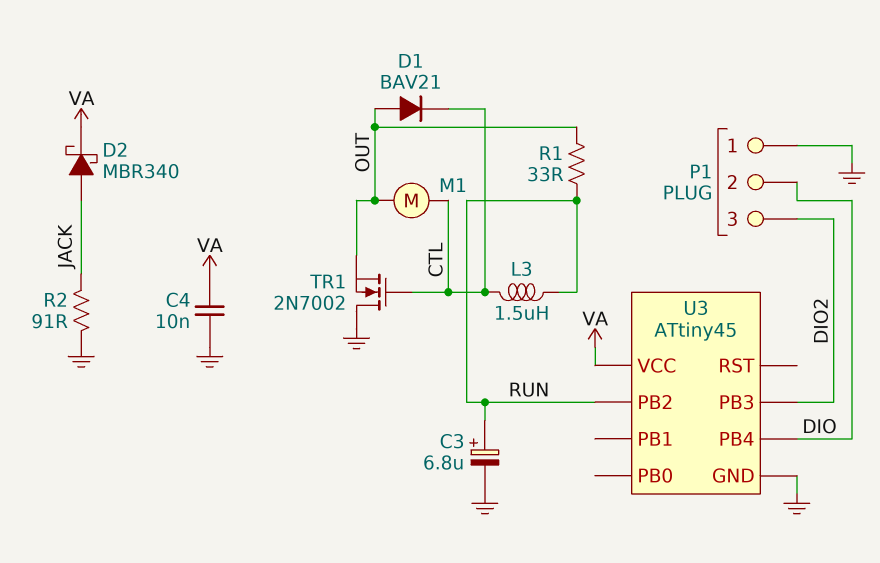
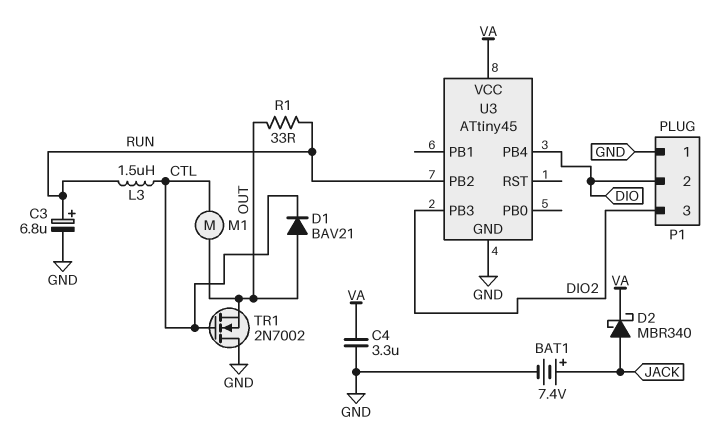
BAT1: none -> 7.4V (plus JACK, minus GND)
C4: 10nF (GND, VA) -> 3.3uF (GND, VA)
R2: 91 (GND, JACK) -> none

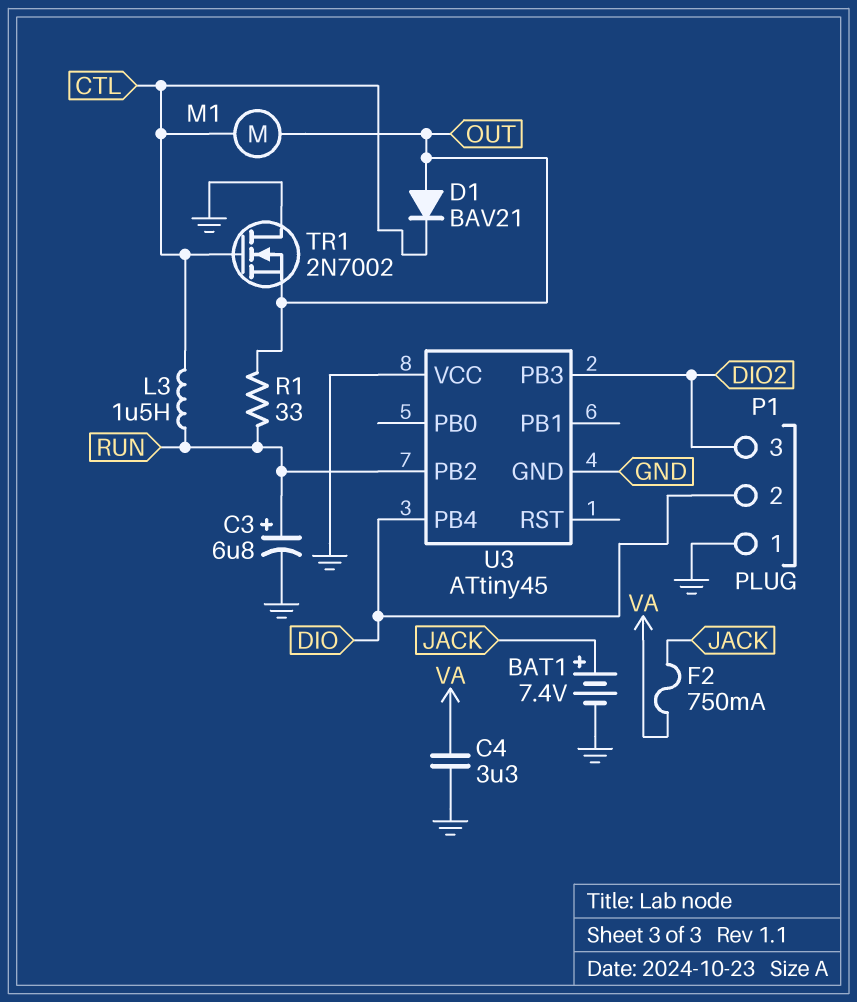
D2: schottky MBR340 (A JACK, K VA) -> none
F2: none -> 750mA (JACK, VA)
U3 pin VCC: VA -> GND

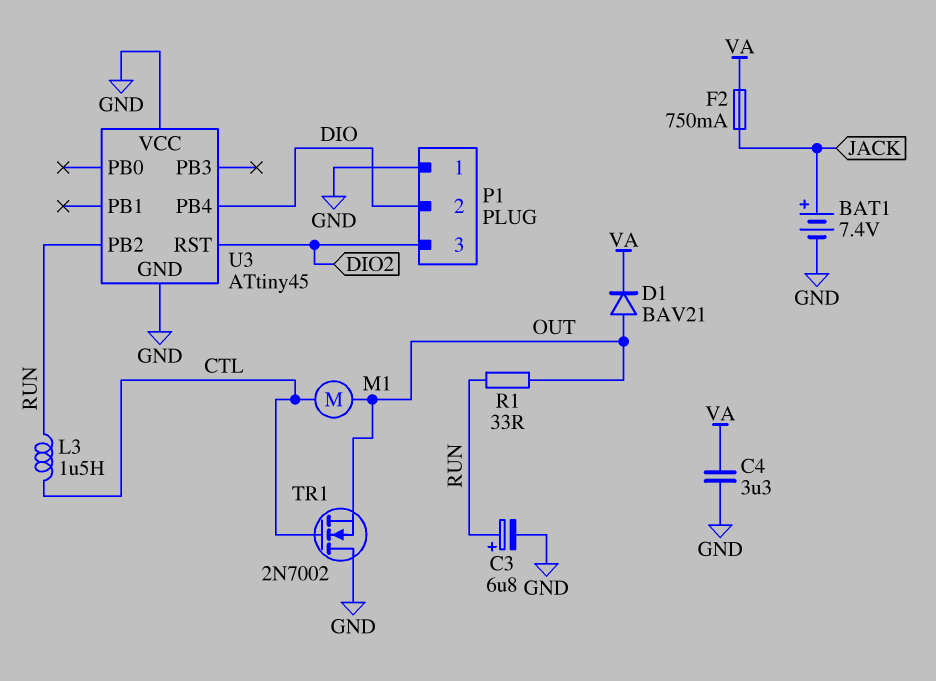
D1: diode BAV21 (A OUT, K CTL) -> diode BAV21 (A OUT, K VA)
U3 pin PB3: DIO2 -> none
U3 pin RST: none -> DIO2

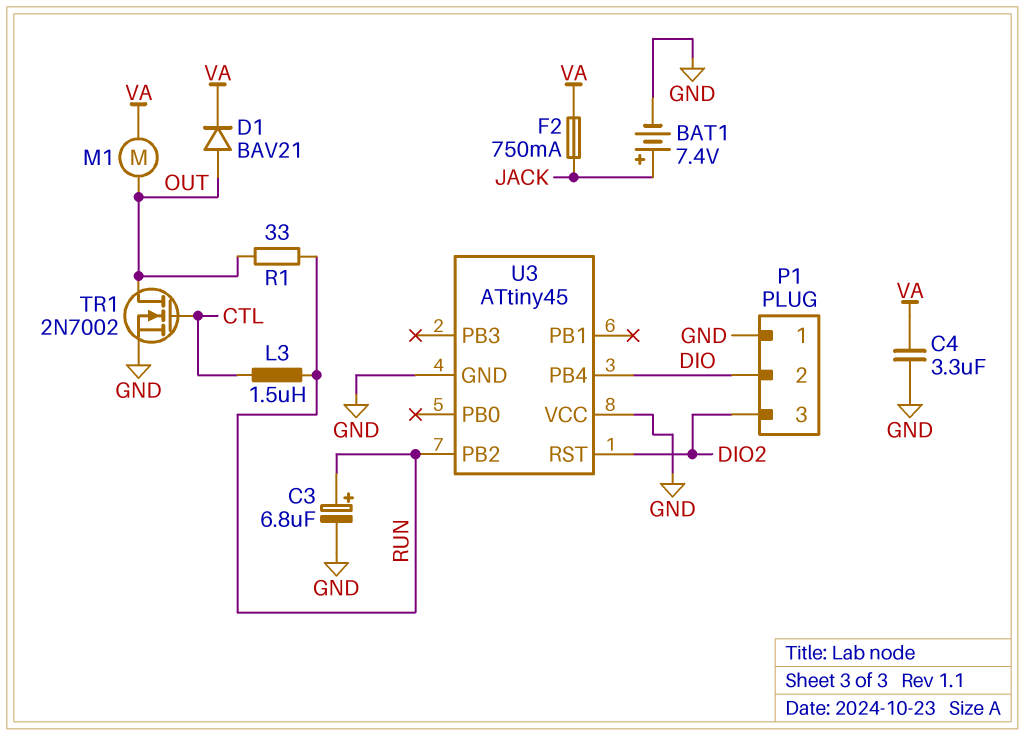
M1: motor (CTL, OUT) -> motor (OUT, VA)
TR1: NMOS 2N7002 (G CTL, D GND, S OUT) -> NMOS 2N7002 (G CTL, D OUT, S GND)

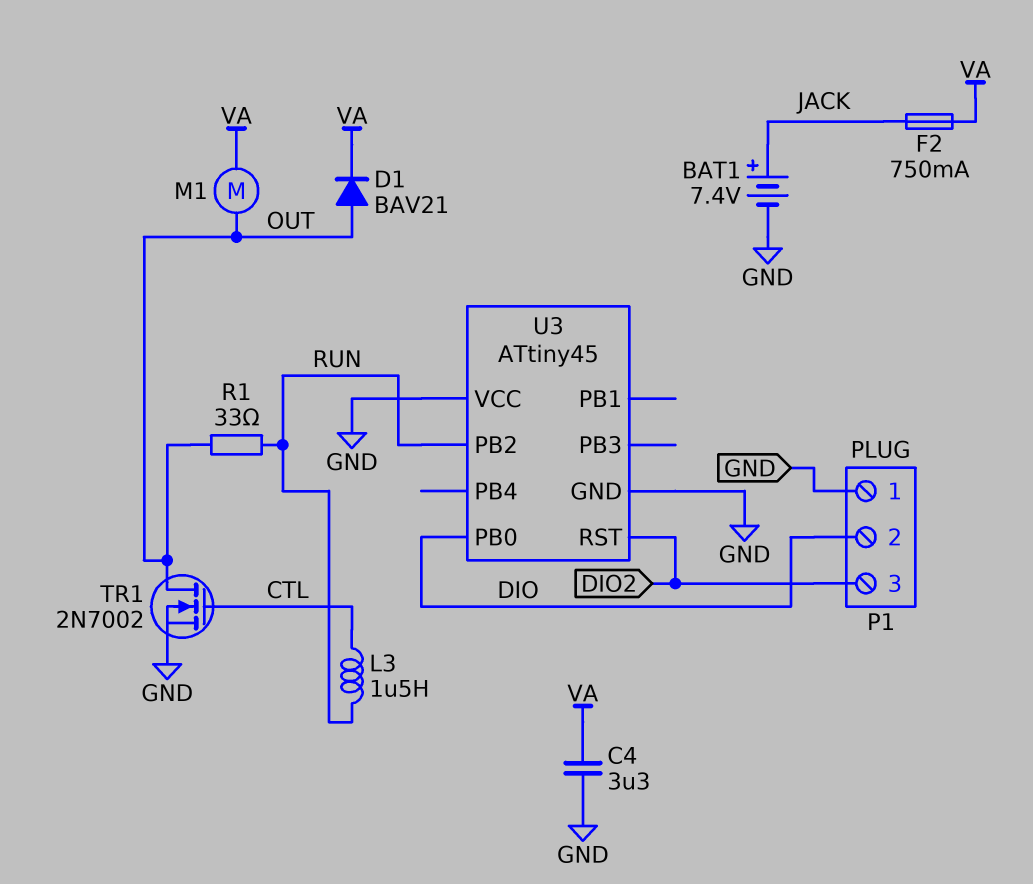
C3: 6.8uF (plus RUN, minus GND) -> none
U3 pin PB0: none -> DIO
U3 pin PB4: DIO -> none

